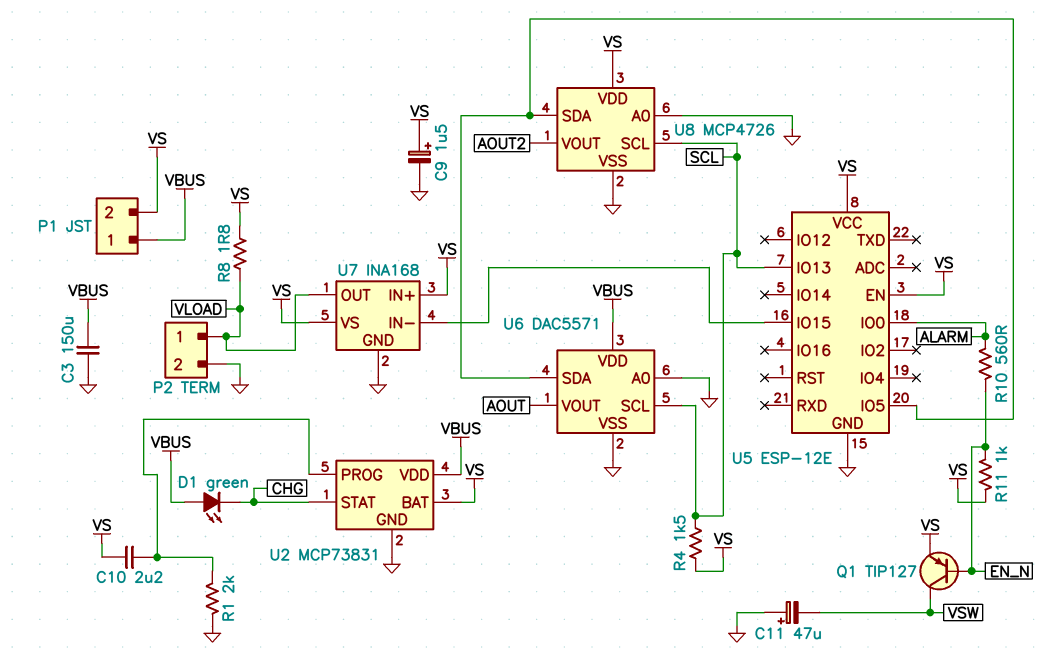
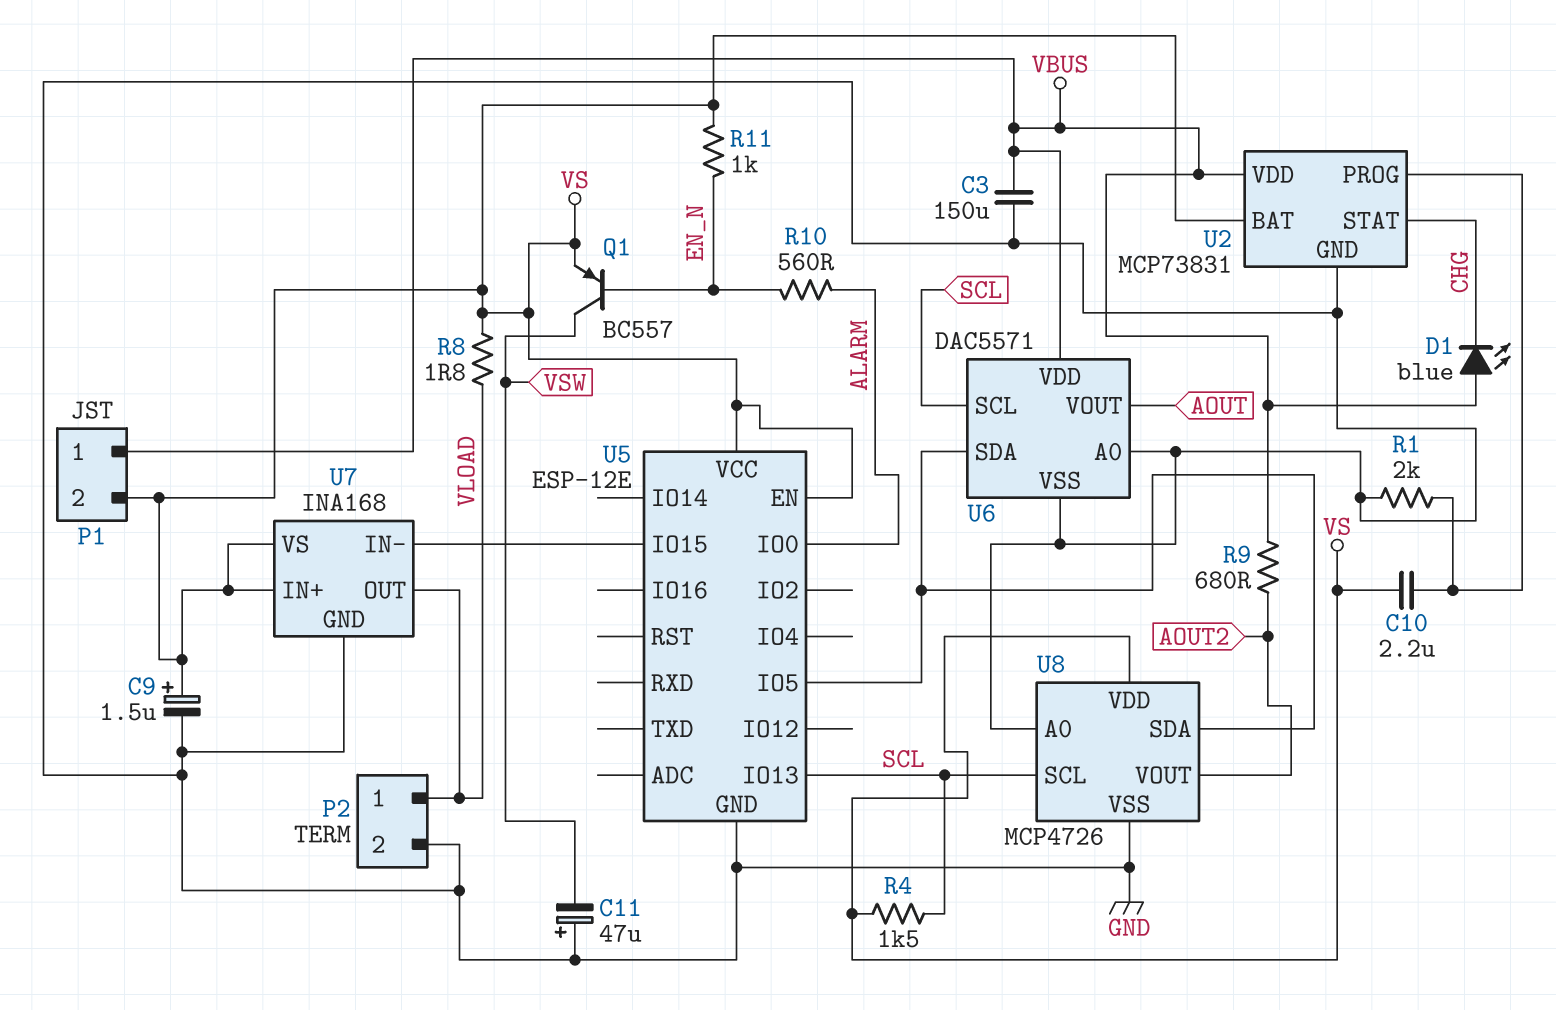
D1: LED green (A VBUS, K CHG) -> LED blue (A VBUS, K CHG)
Q1: PNP TIP127 (B EN_N, C VSW, E VS) -> PNP BC557 (B EN_N, C VSW, E VS)
R9: none -> 680 (AOUT2, VBUS)

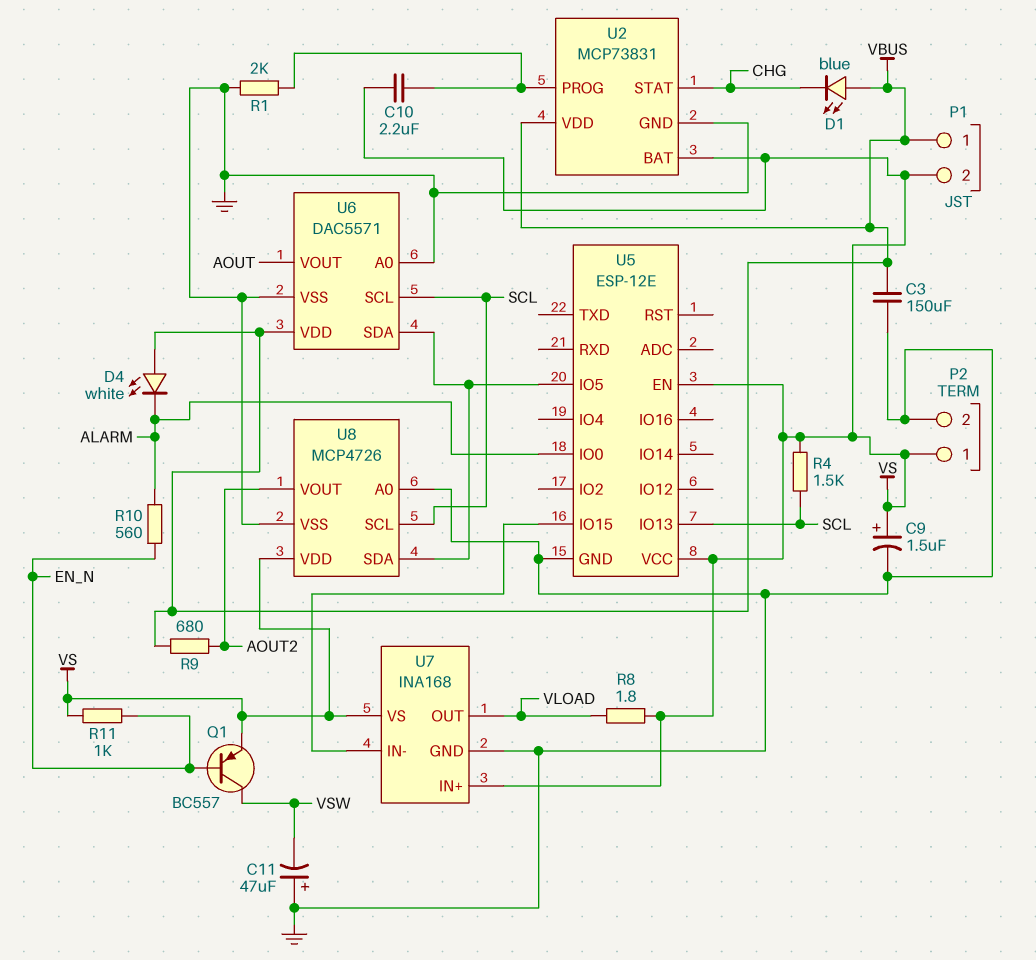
D4: none -> LED white (A VBUS, K ALARM)
P2 pin 1: VLOAD -> VS

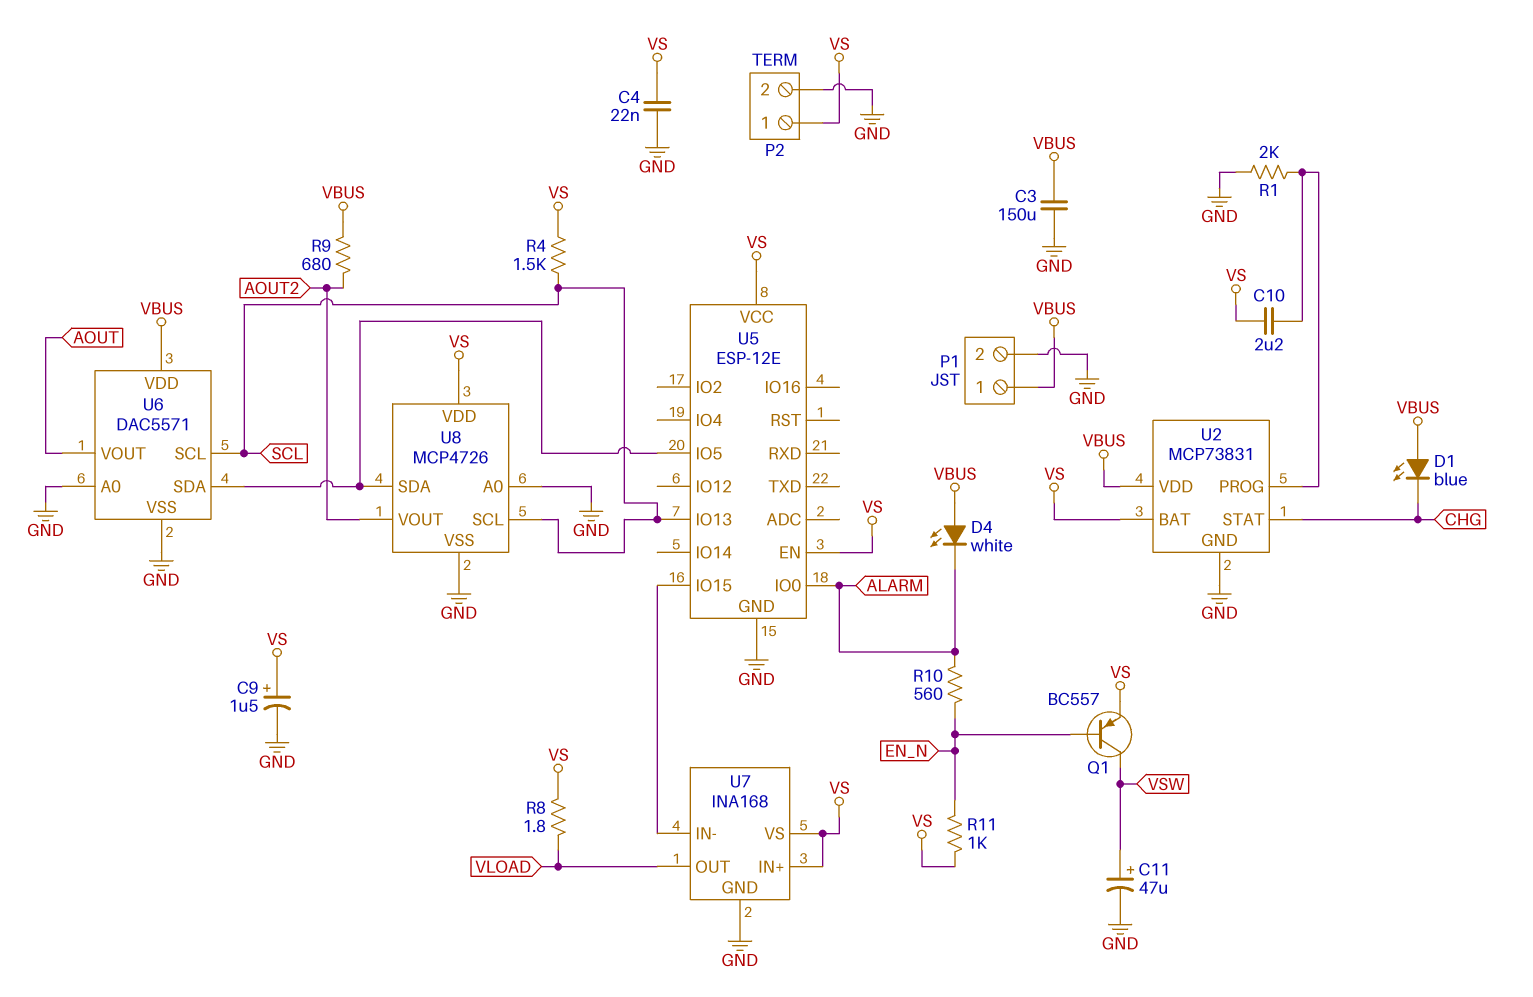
C4: none -> 22nF (GND, VS)
C11: 47uF (plus GND, minus VSW) -> 47uF (plus VSW, minus GND)
P1 pin 2: VS -> GND

